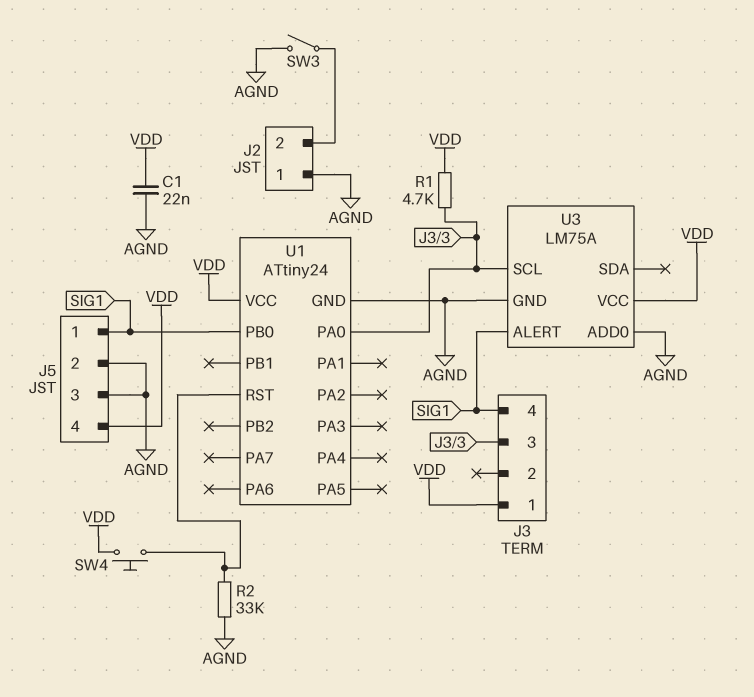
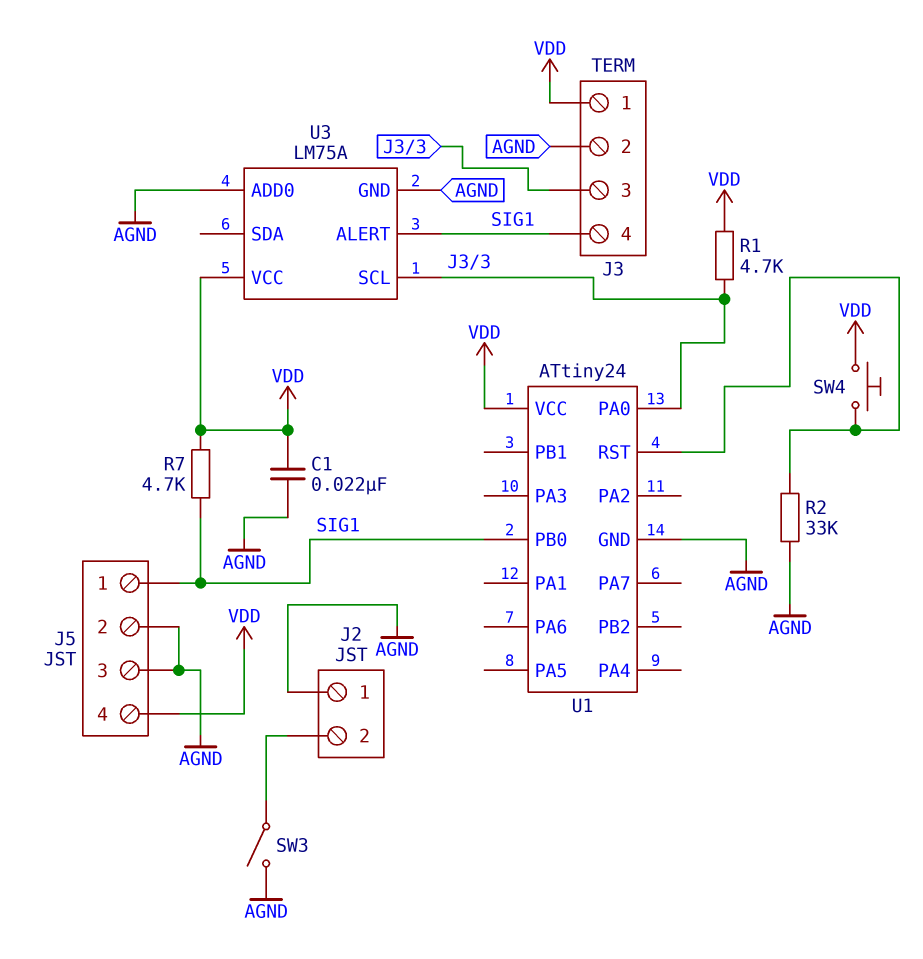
J3 pin 2: none -> AGND
R7: none -> 4.7k (SIG1, VDD)

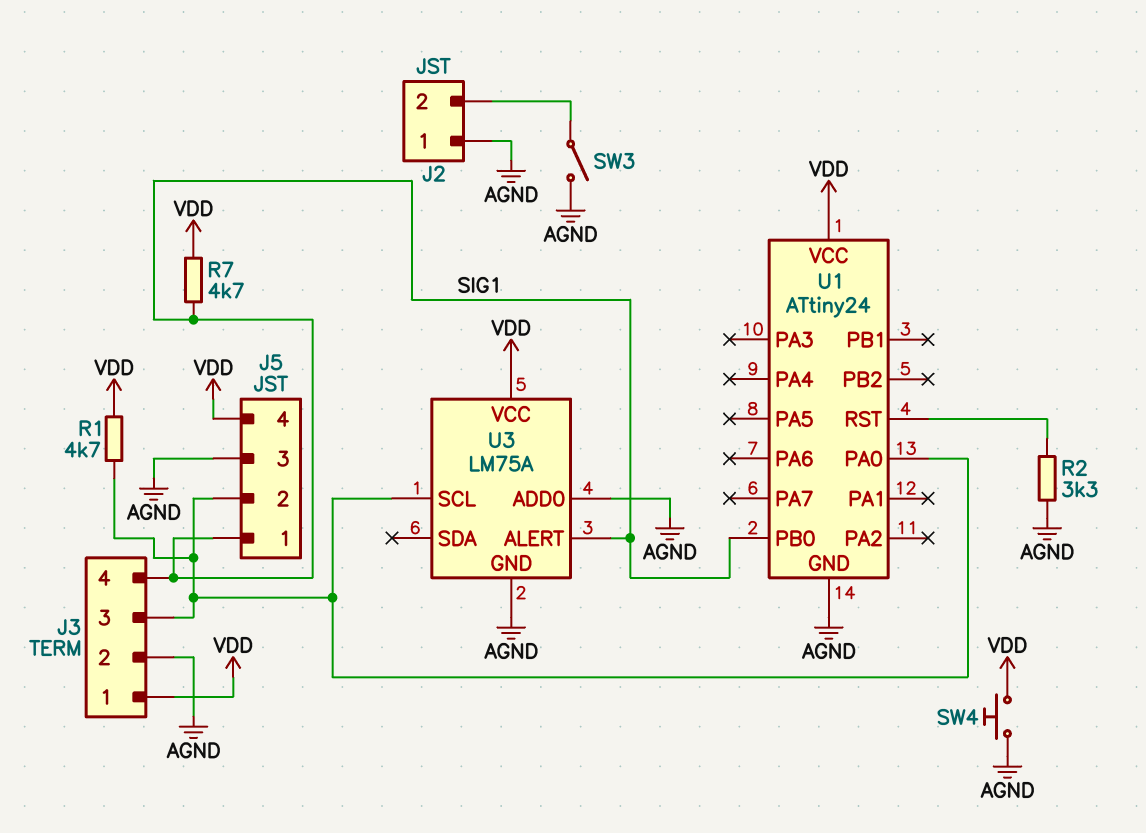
C1: 22nF (AGND, VDD) -> none
J5 pin 2: AGND -> J3/3
R2: 33k (AGND, U1/RST) -> 3.3k (AGND, U1/RST)
SW4: button (U1/RST, VDD) -> button (AGND, VDD)

